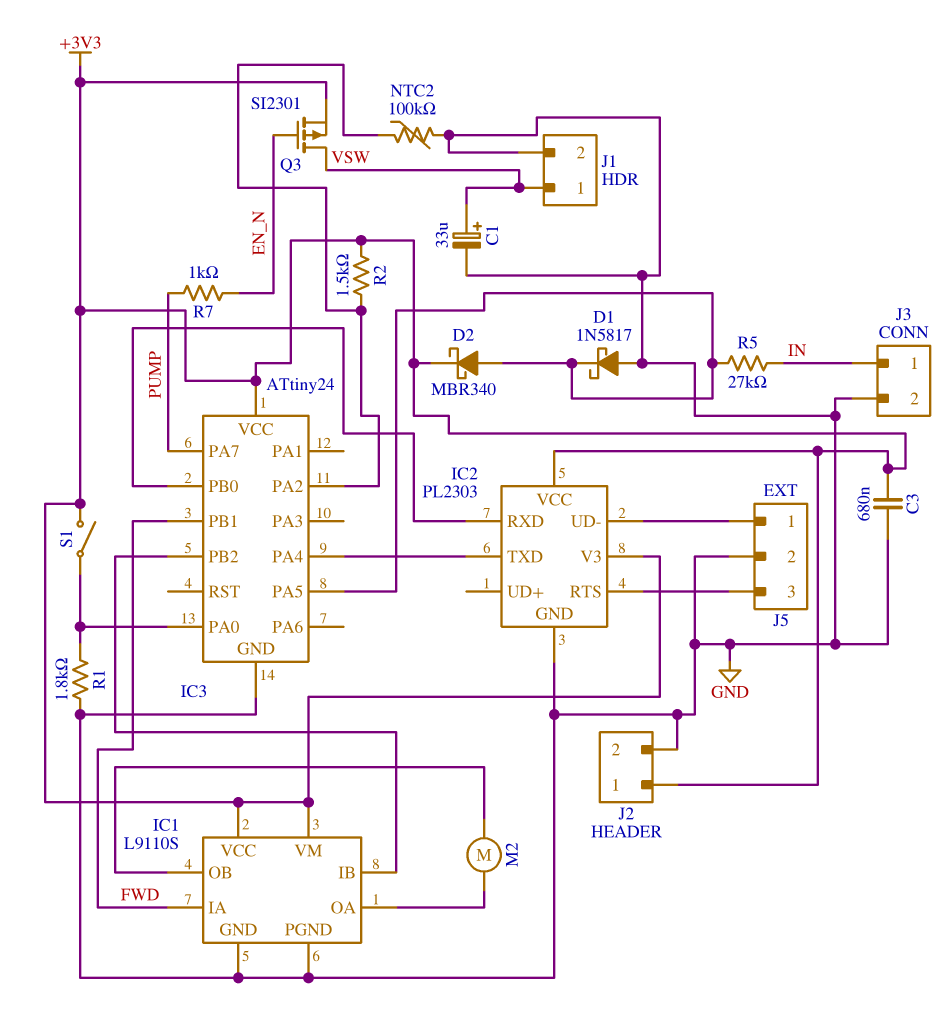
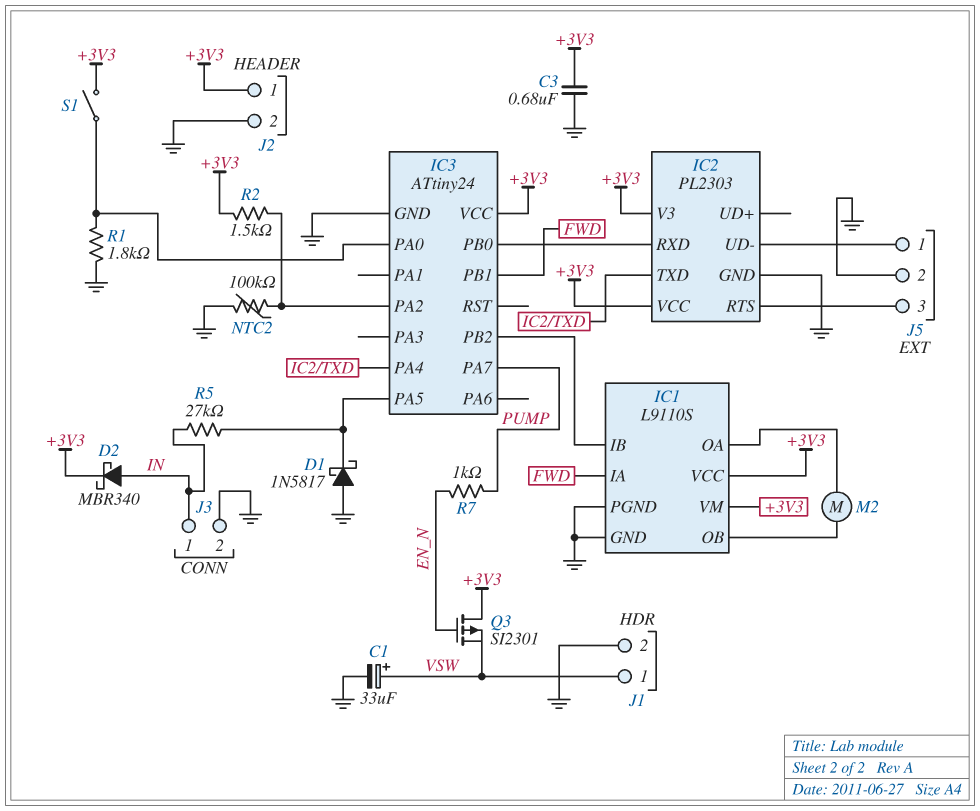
D2: schottky MBR340 (A IC3/PA5, K +3V3) -> schottky MBR340 (A IN, K +3V3)
Q3: PMOS SI2301 (G EN_N, D VSW, S +3V3) -> PMOS SI2301 (G EN_N, D +3V3, S VSW)

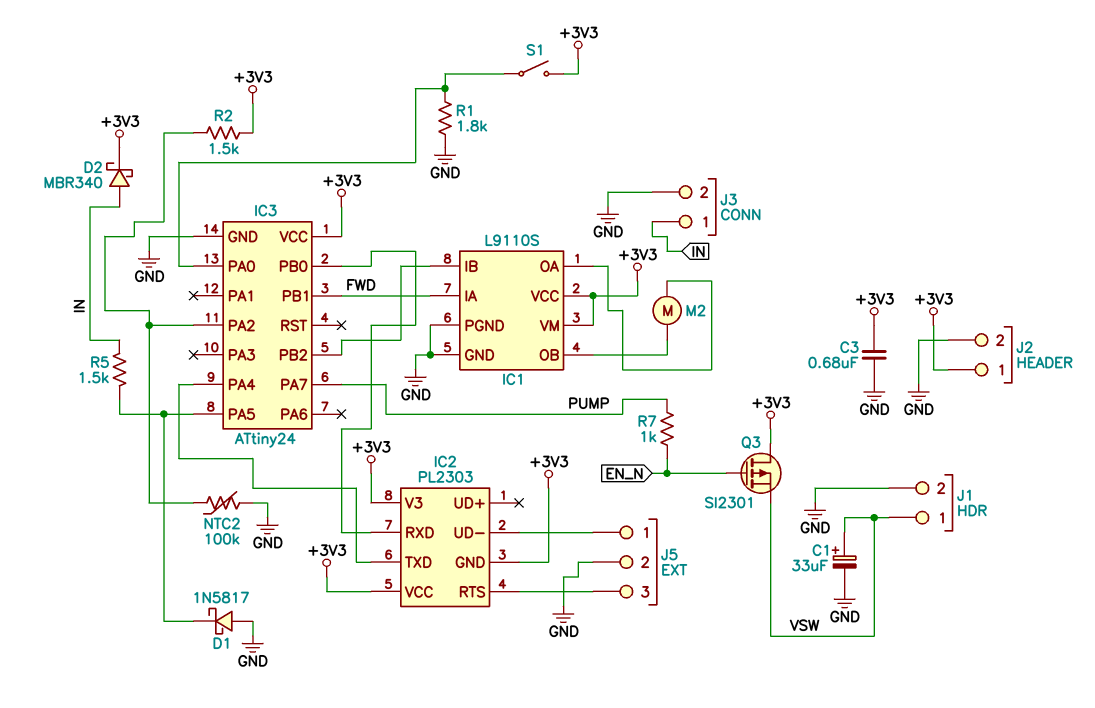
IC2 pin GND: GND -> +3V3
R5: 27k (IC3/PA5, IN) -> 1.5k (IC3/PA5, IN)

